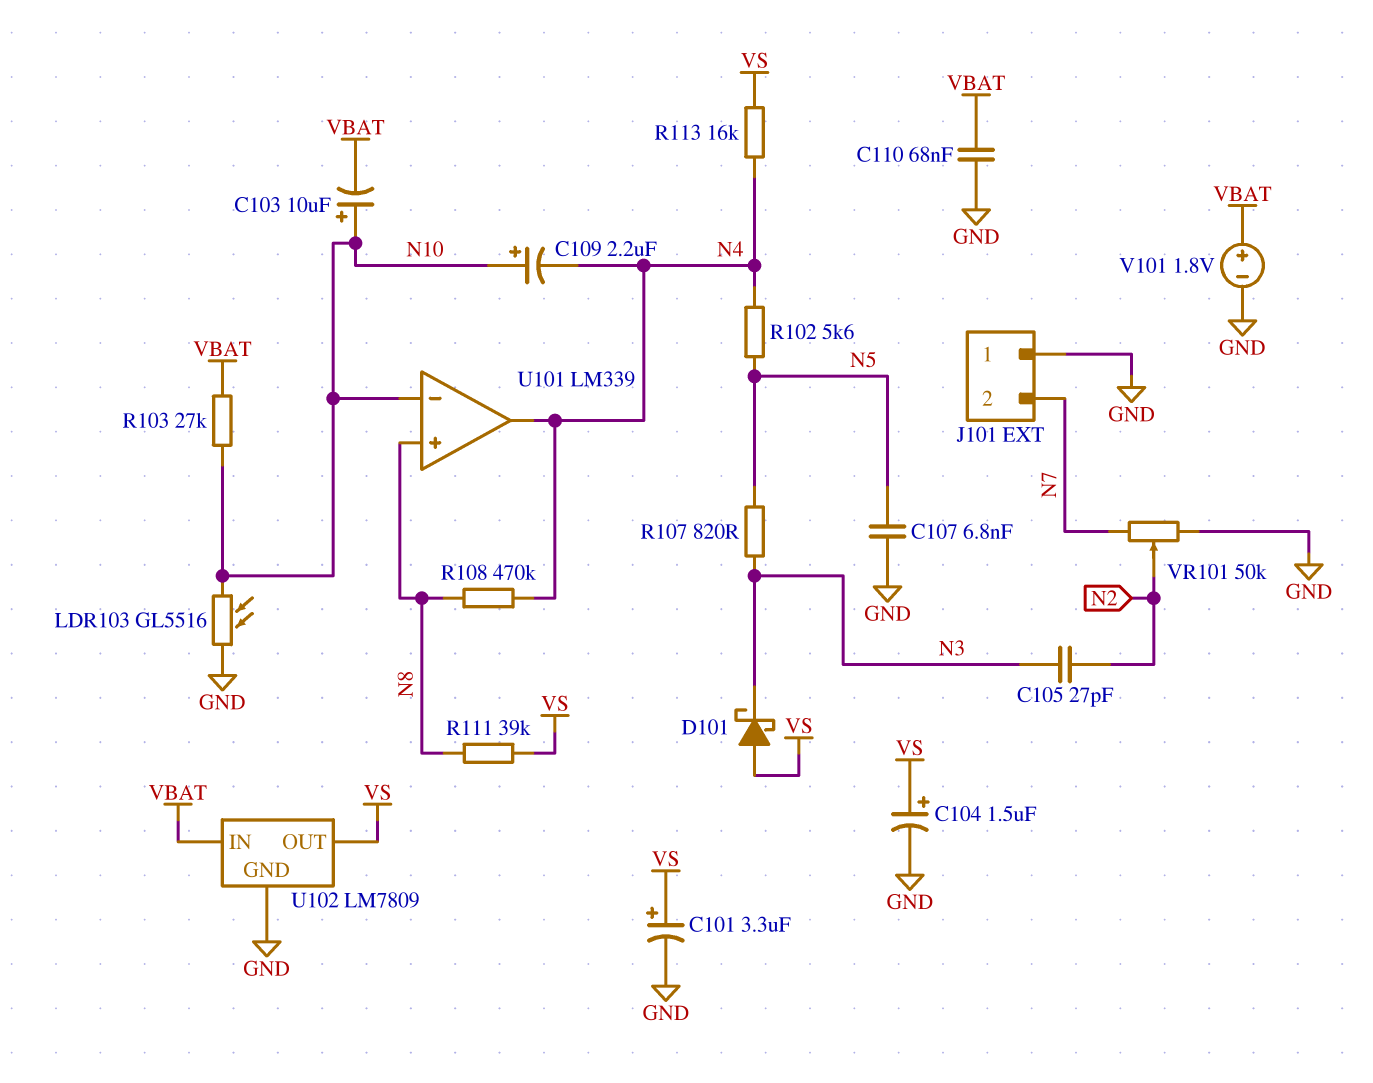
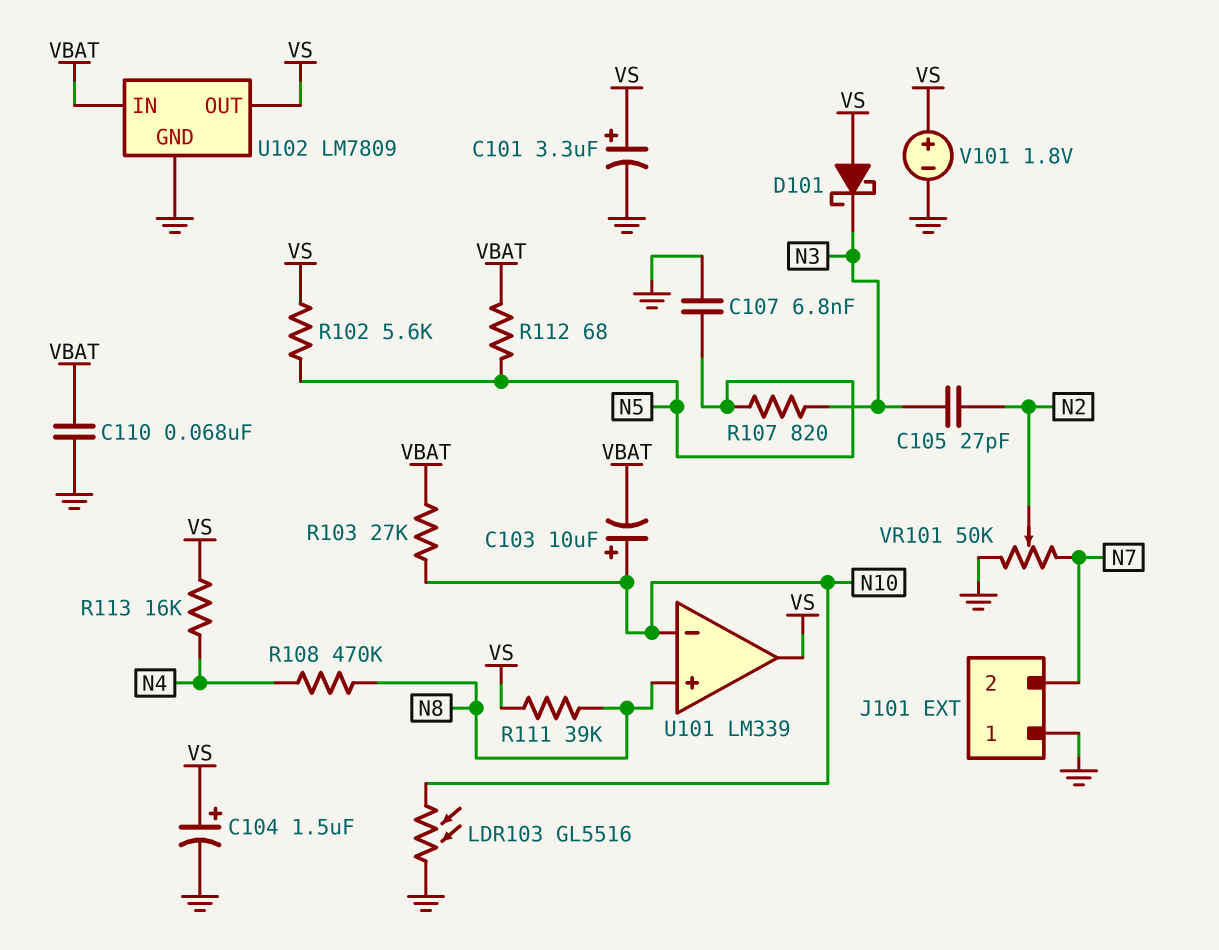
C109: 2.2uF (plus N10, minus N4) -> none
R102: 5.6k (N4, N5) -> 5.6k (N5, VS)
R112: none -> 68 (N5, VBAT)
U101 pin out: N4 -> VS
V101: 1.8V (plus VBAT, minus GND) -> 1.8V (plus VS, minus GND)

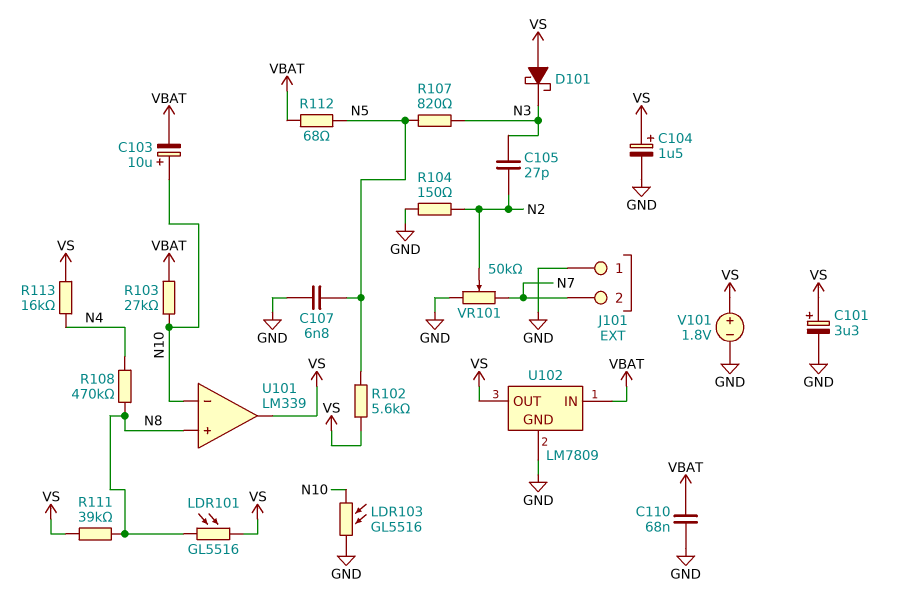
LDR101: none -> GL5516 (N8, VS)
R104: none -> 150 (GND, N2)

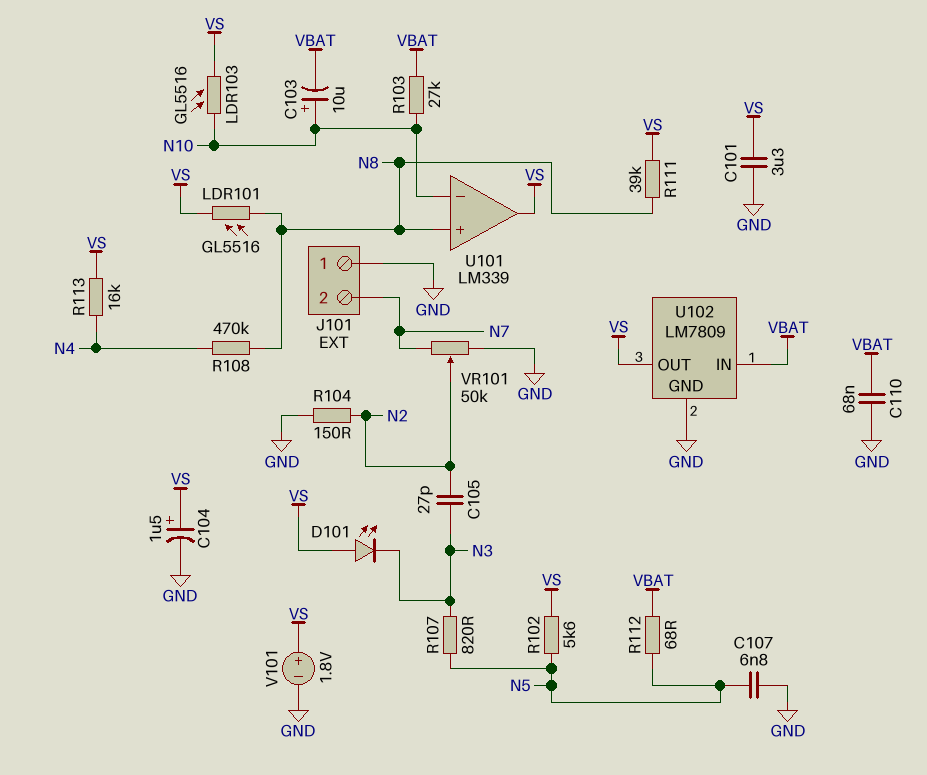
C101: 3.3uF (plus VS, minus GND) -> 3.3uF (GND, VS)
D101: schottky (A VS, K N3) -> LED (A VS, K N3)
LDR103: GL5516 (GND, N10) -> GL5516 (N10, VS)

